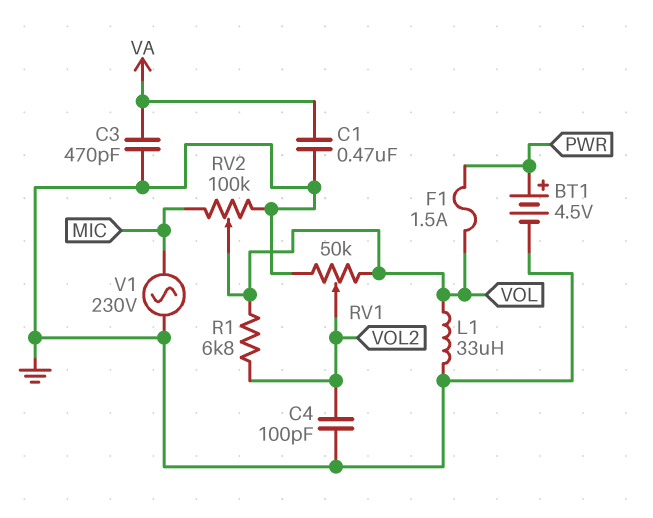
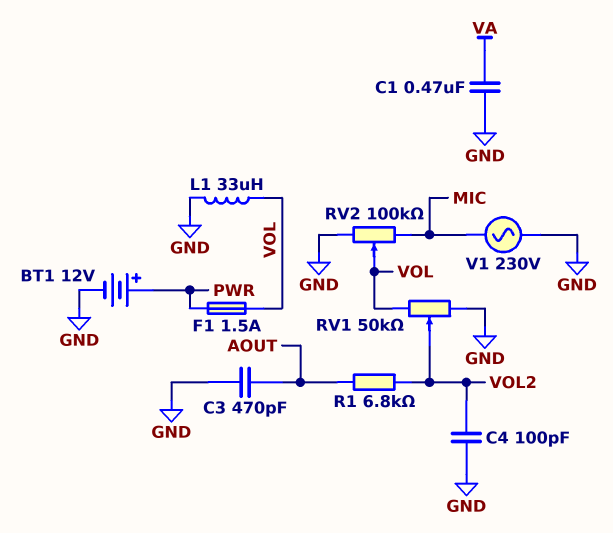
BT1: 4.5V (plus PWR, minus GND) -> 12V (plus PWR, minus GND)
C3: 470pF (GND, VA) -> 470pF (AOUT, GND)
R1: 6.8k (VOL, VOL2) -> 6.8k (AOUT, VOL2)

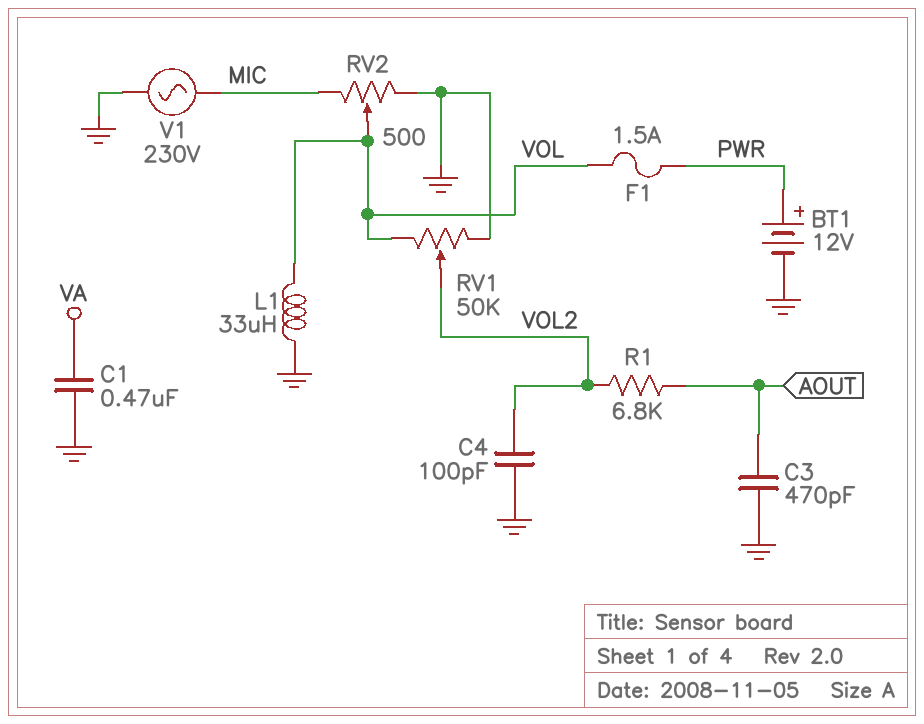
RV2: 100k (GND, MIC, wiper VOL) -> 500 (GND, MIC, wiper VOL)

